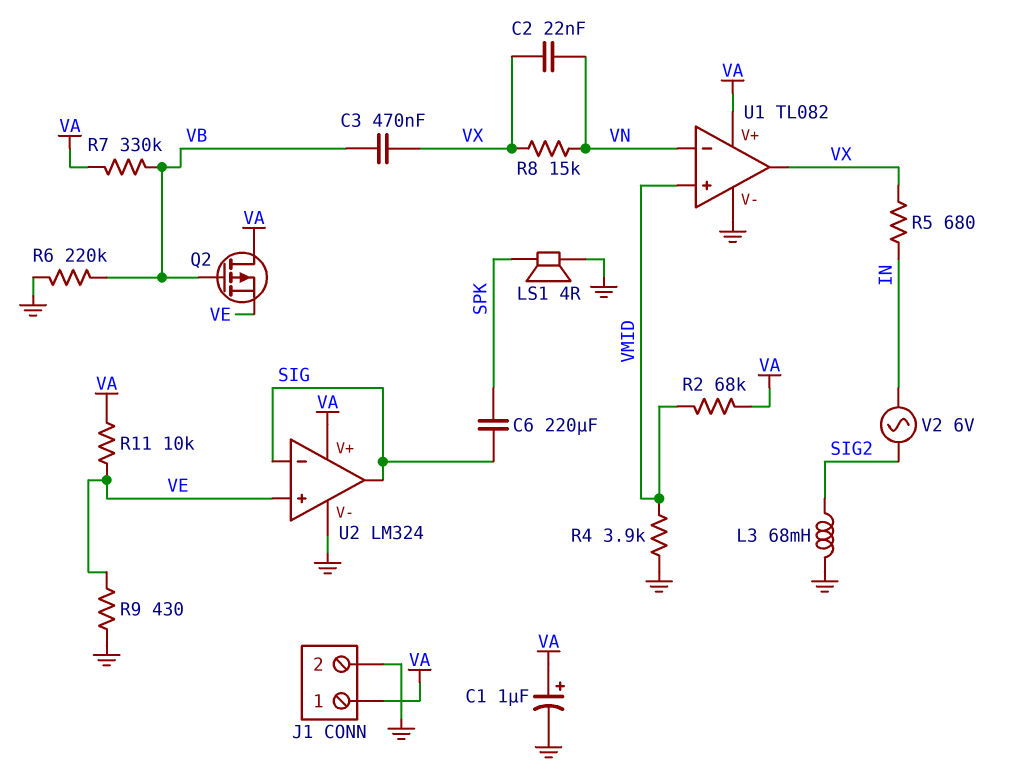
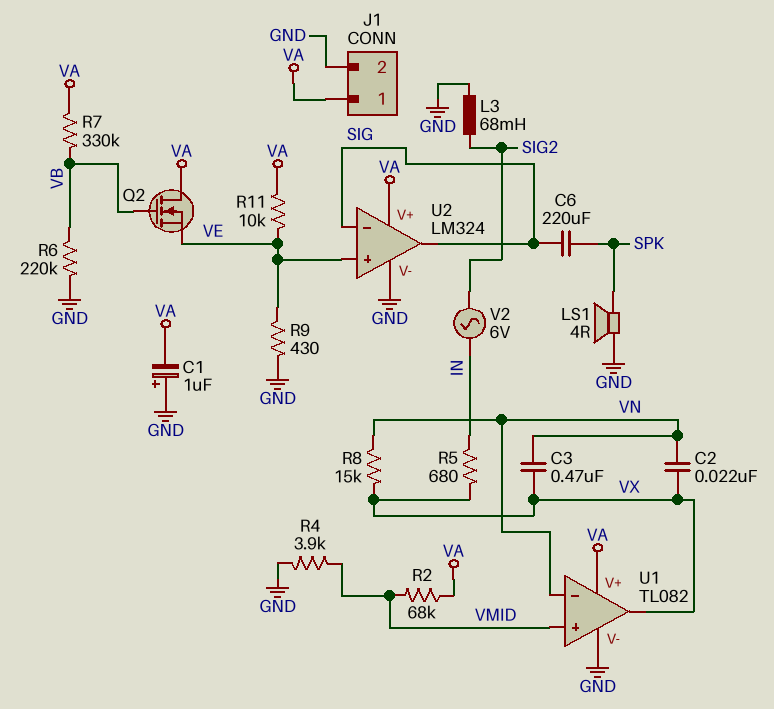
C1: 1uF (plus VA, minus GND) -> 1uF (plus GND, minus VA)
C3: 470nF (VB, VX) -> 470nF (VN, VX)
Q2: PMOS (G VB, D VA, S VE) -> NMOS (G VB, D VA, S VE)

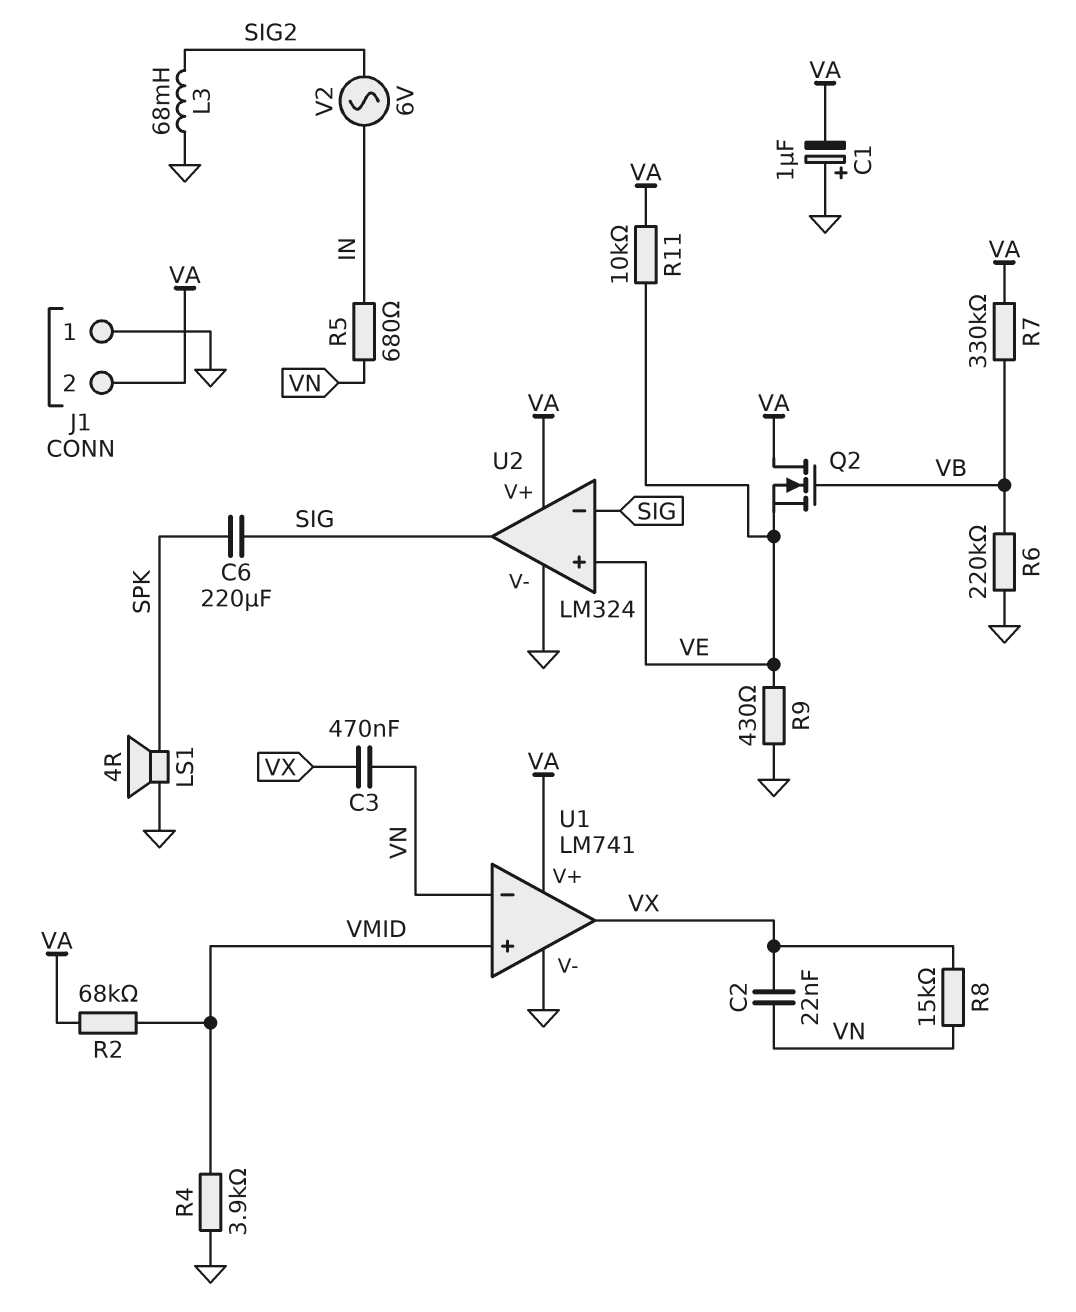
J1 pin 1: VA -> GND
J1 pin 2: GND -> VA
R5: 680 (IN, VX) -> 680 (IN, VN)
U1: TL082 -> LM741

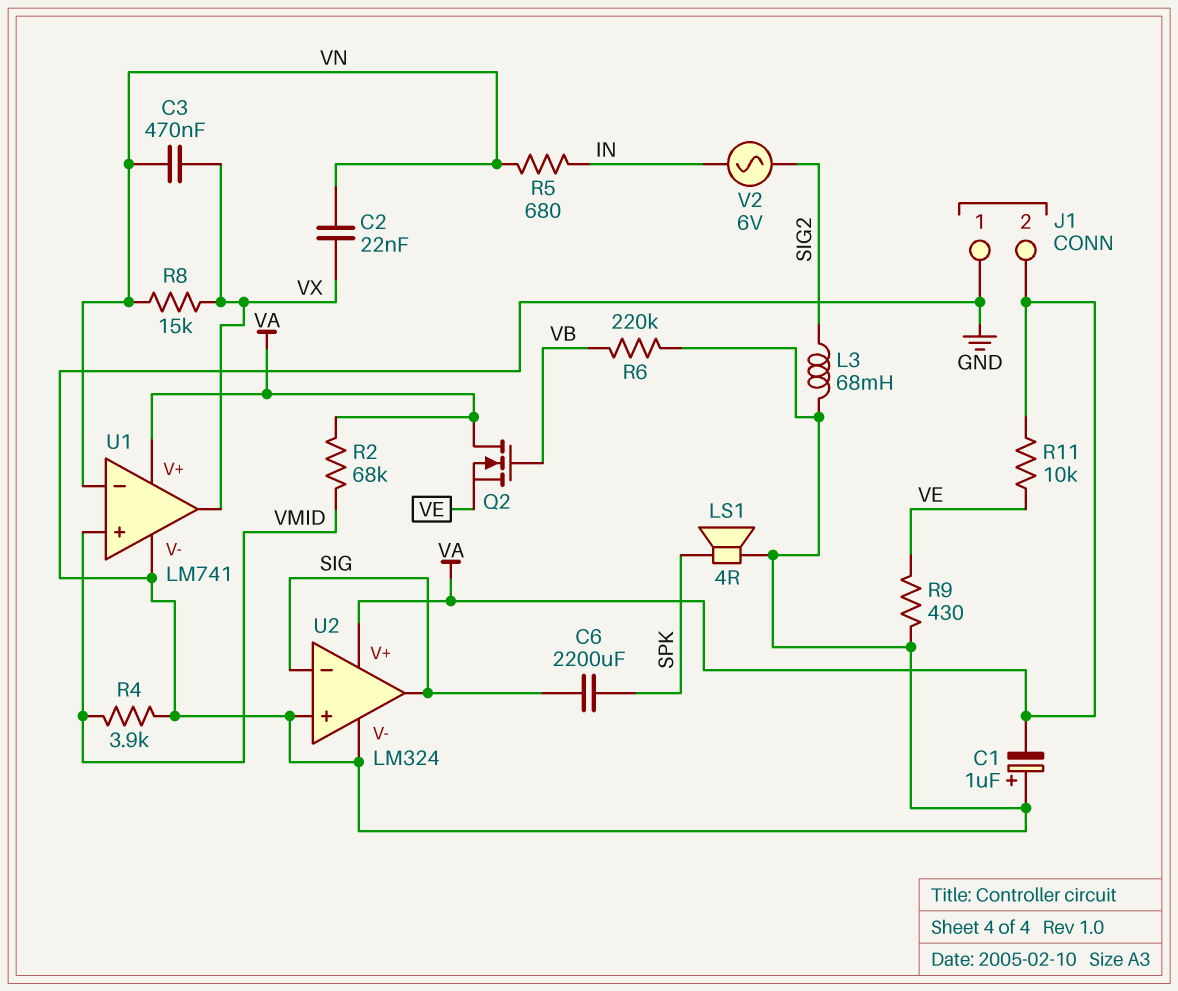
C6: 220uF (SIG, SPK) -> 2200uF (SIG, SPK)
R7: 330k (VA, VB) -> none
U2 pin in+: VE -> GND

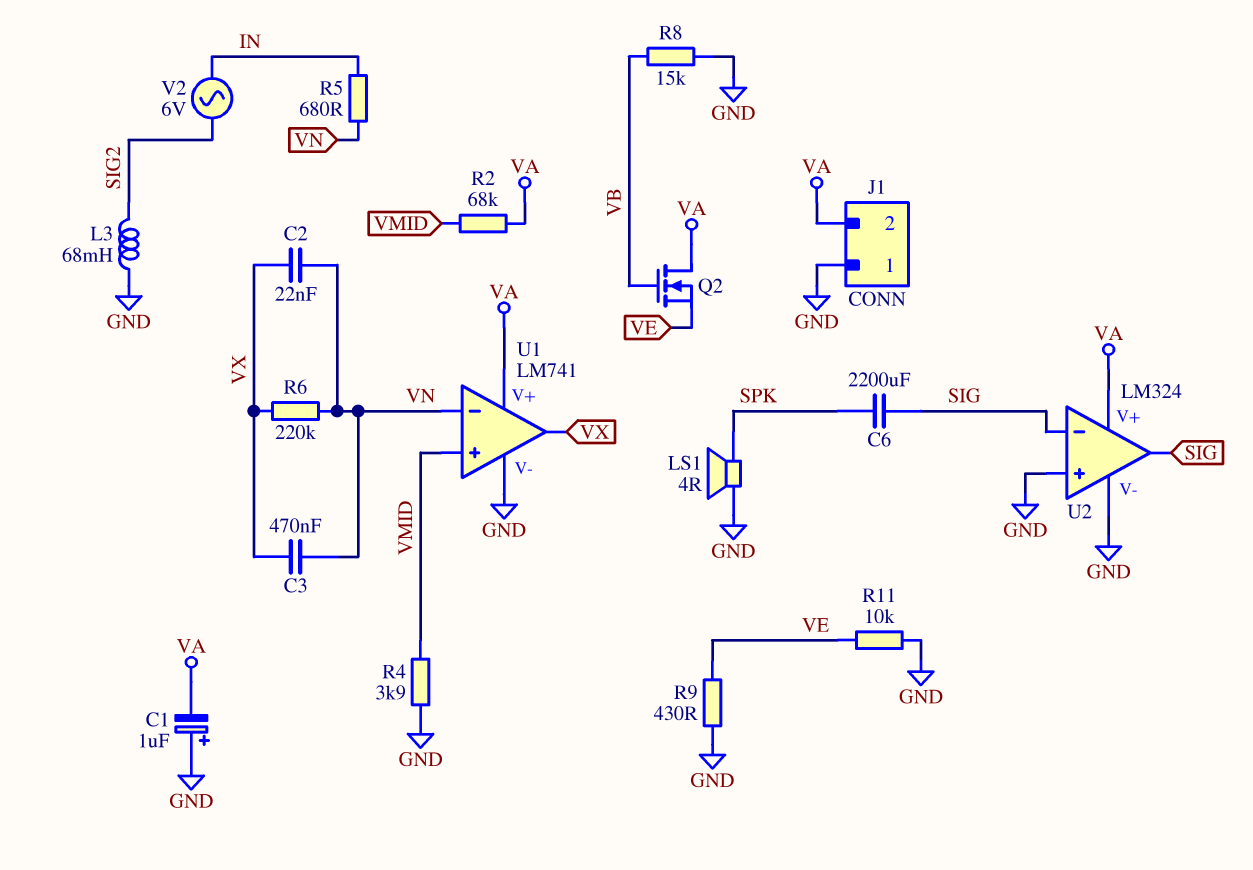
R6: 220k (GND, VB) -> 220k (VN, VX)
R8: 15k (VN, VX) -> 15k (GND, VB)
R11: 10k (VA, VE) -> 10k (GND, VE)

